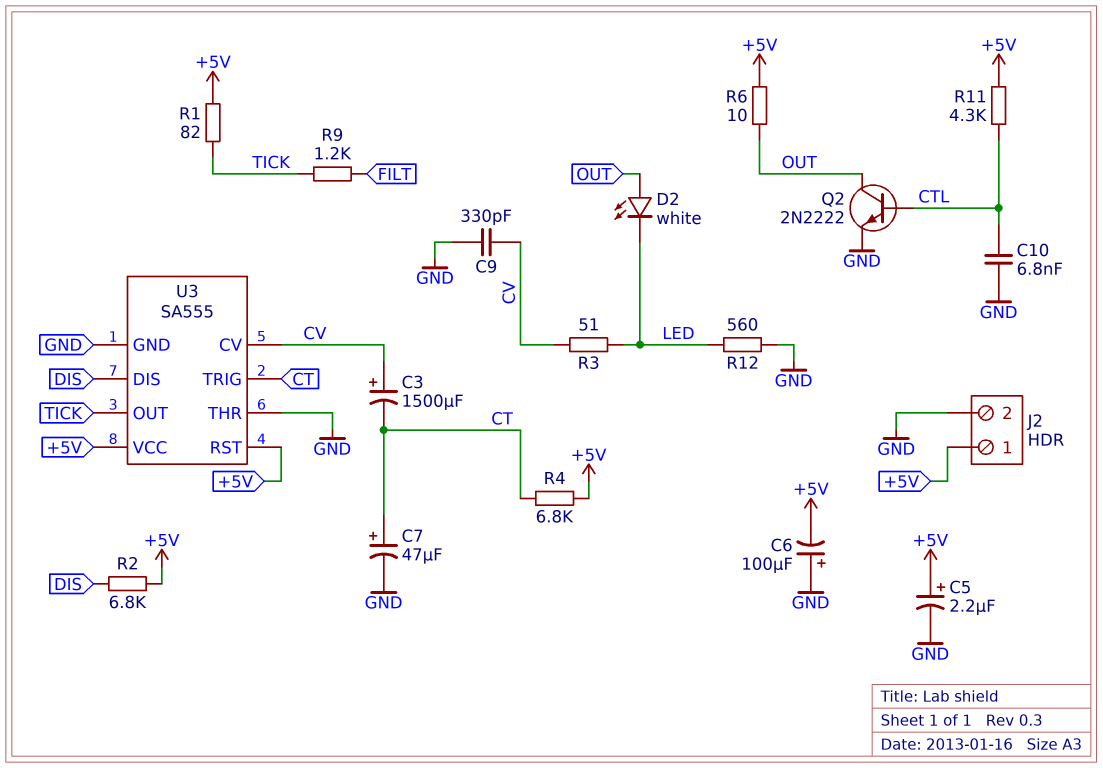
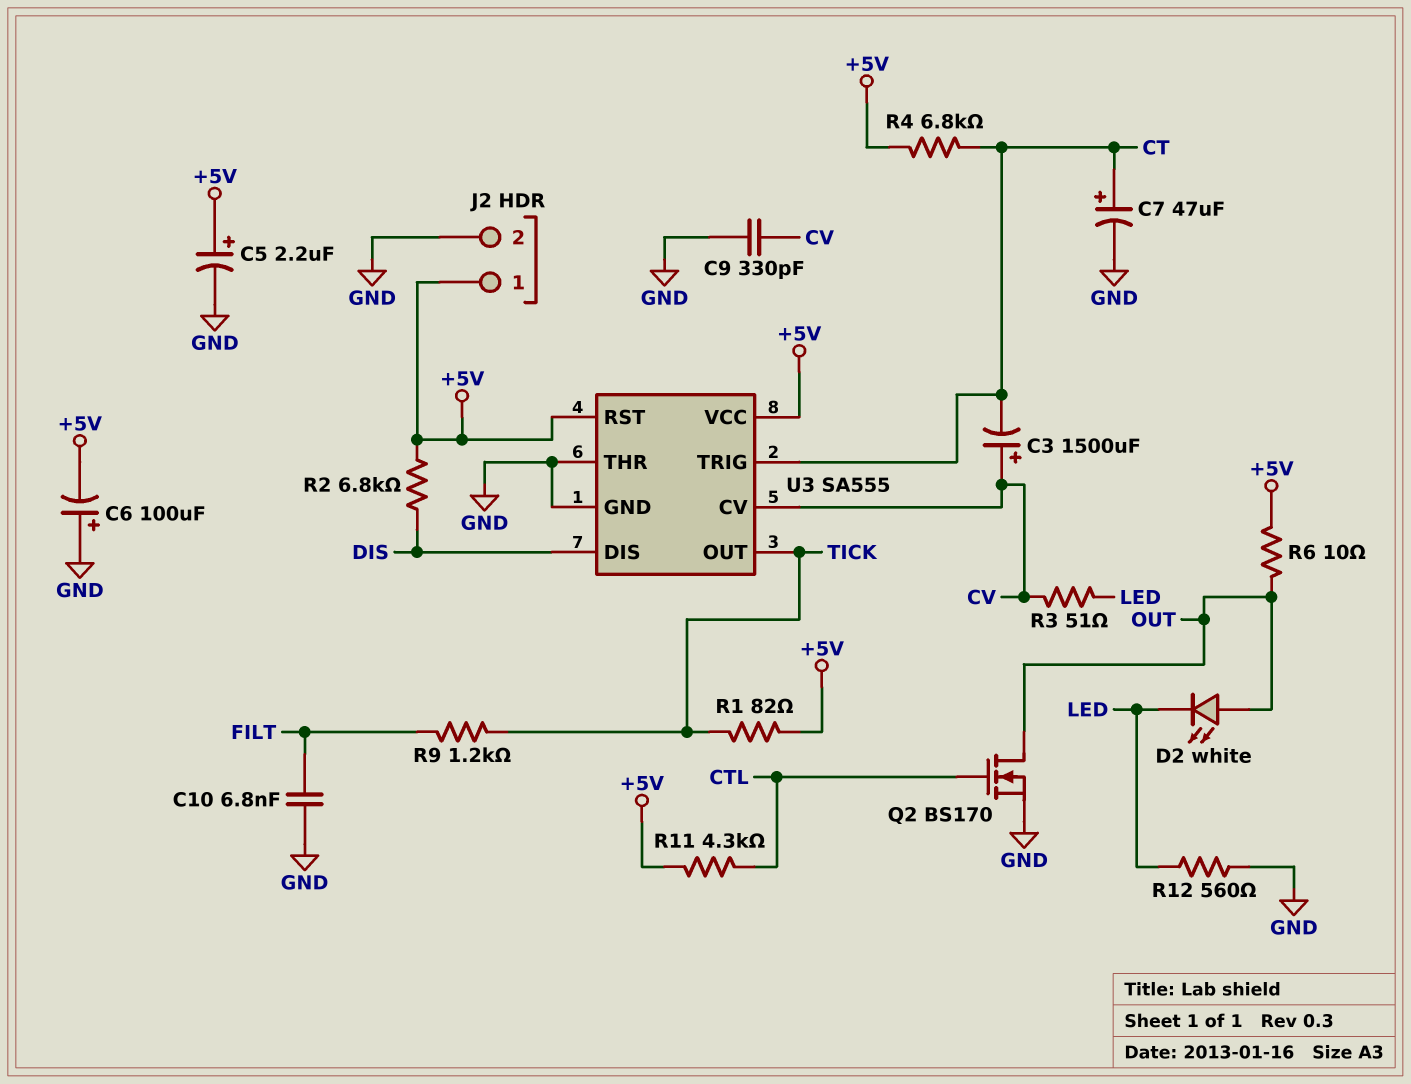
C10: 6.8nF (CTL, GND) -> 6.8nF (FILT, GND)
Q2: NPN 2N2222 (B CTL, C OUT, E GND) -> NMOS BS170 (G CTL, D OUT, S GND)

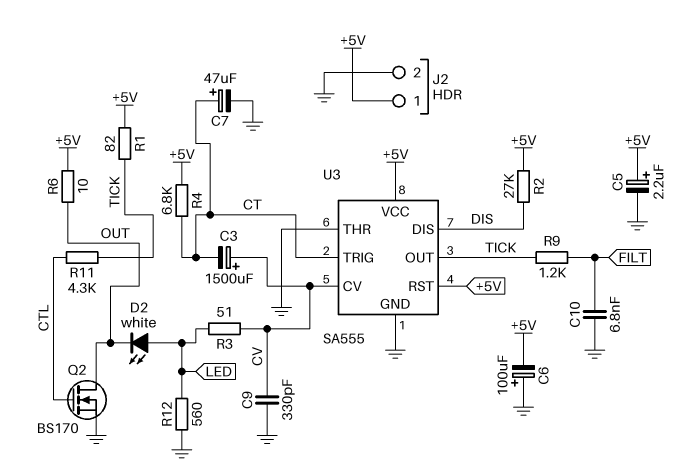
D2: LED white (A OUT, K LED) -> LED white (A LED, K OUT)
R2: 6.8k (+5V, DIS) -> 27k (+5V, DIS)
R11: 4.3k (+5V, CTL) -> 4.3k (CTL, TICK)

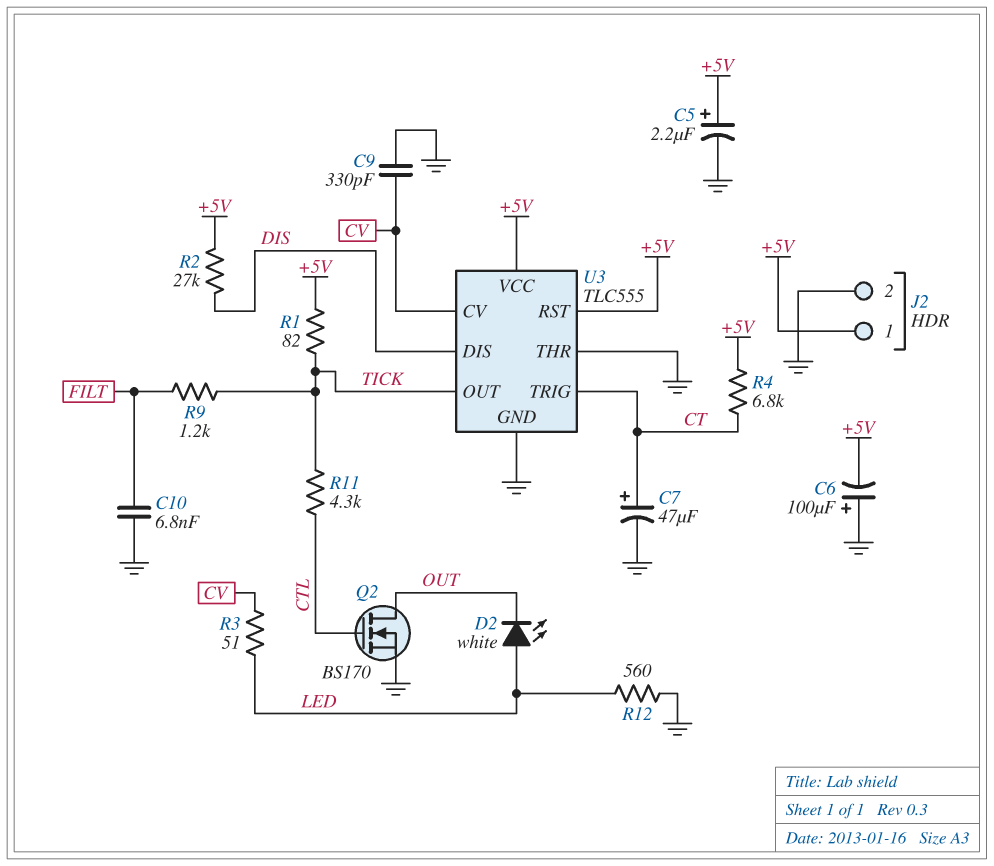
C3: 1500uF (plus CV, minus CT) -> none
R6: 10 (+5V, OUT) -> none
U3: SA555 -> TLC555

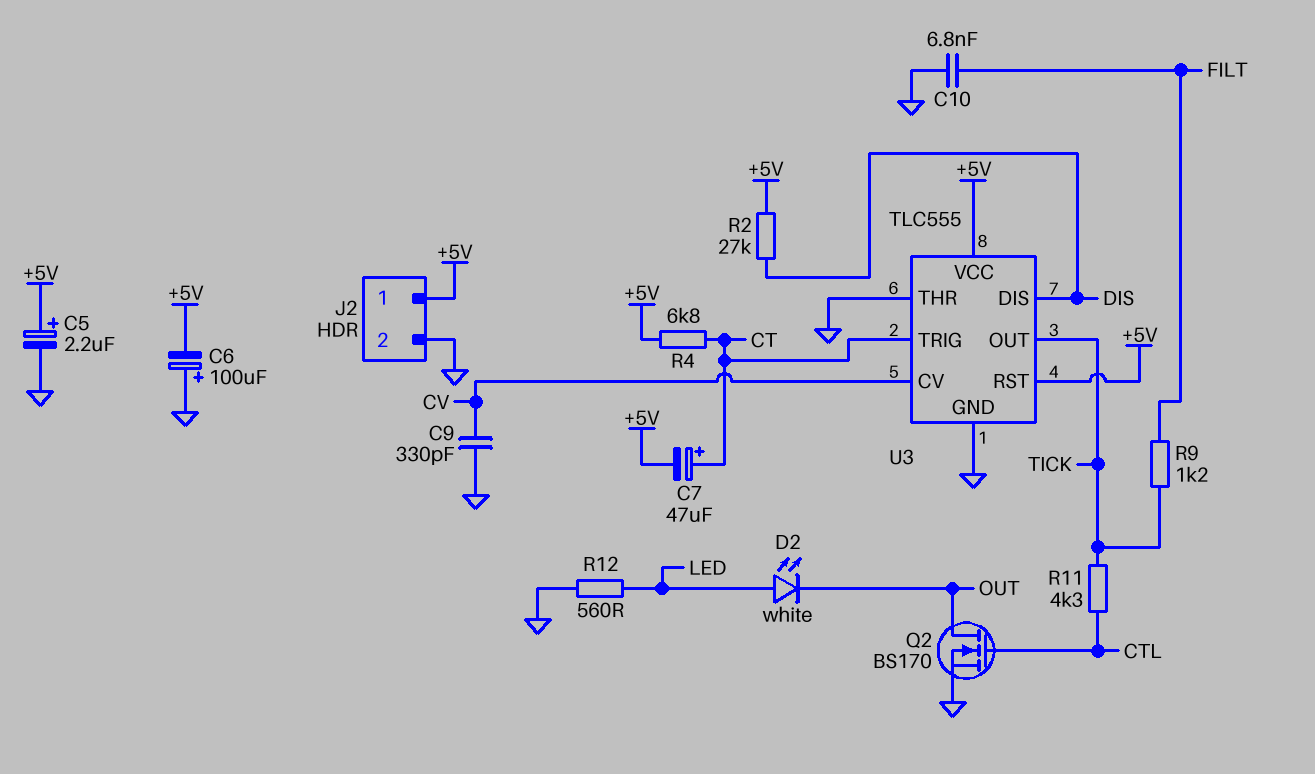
C7: 47uF (plus CT, minus GND) -> 47uF (plus CT, minus +5V)
R1: 82 (+5V, TICK) -> none
R3: 51 (CV, LED) -> none

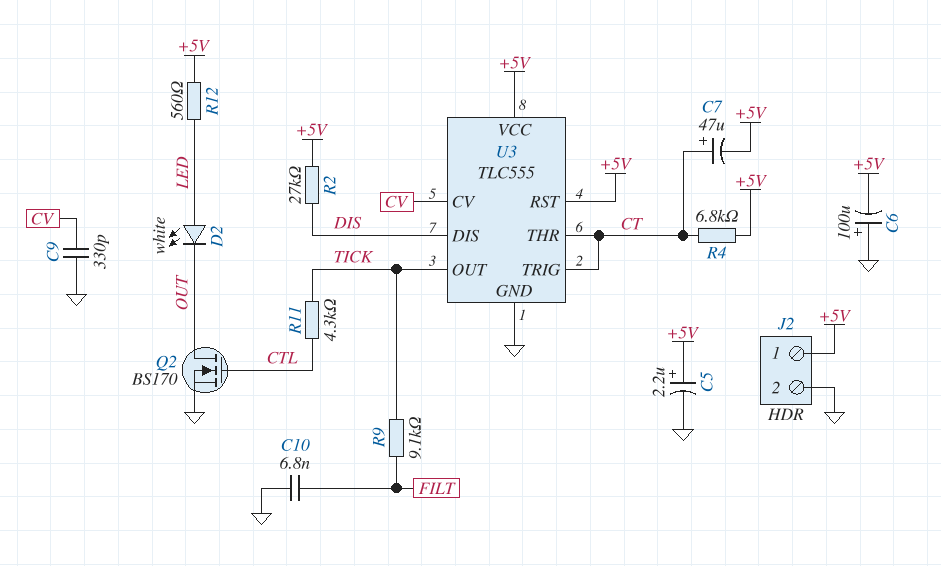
R9: 1.2k (FILT, TICK) -> 9.1k (FILT, TICK)
R12: 560 (GND, LED) -> 560 (+5V, LED)
U3 pin THR: GND -> CT

